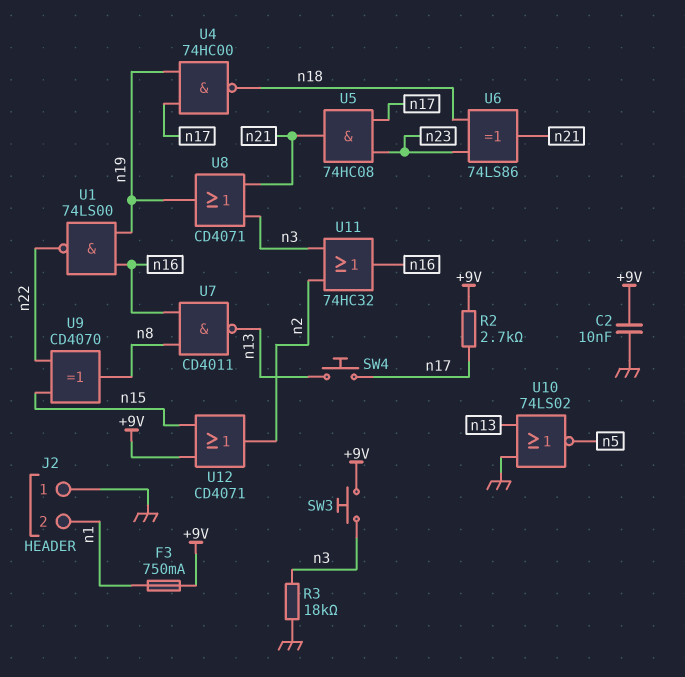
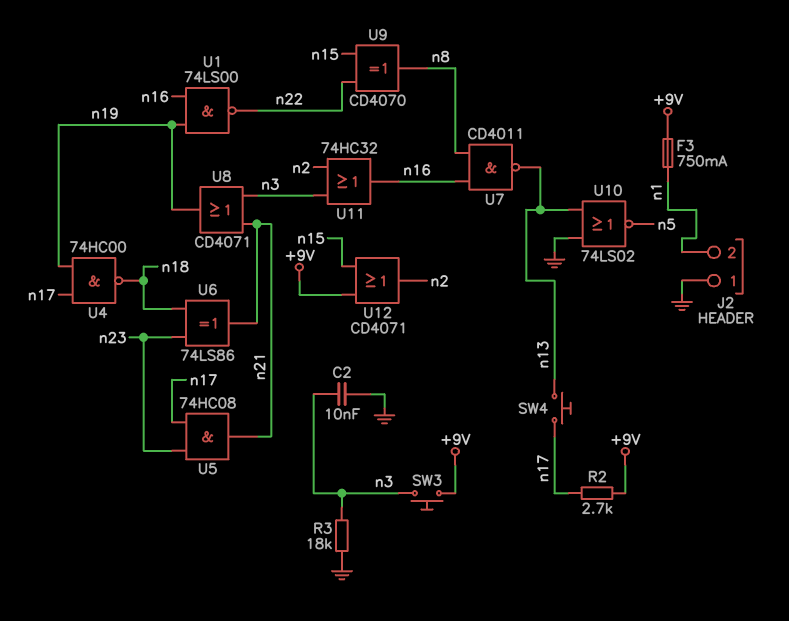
C2: 10nF (+9V, GND) -> 10nF (GND, n3)

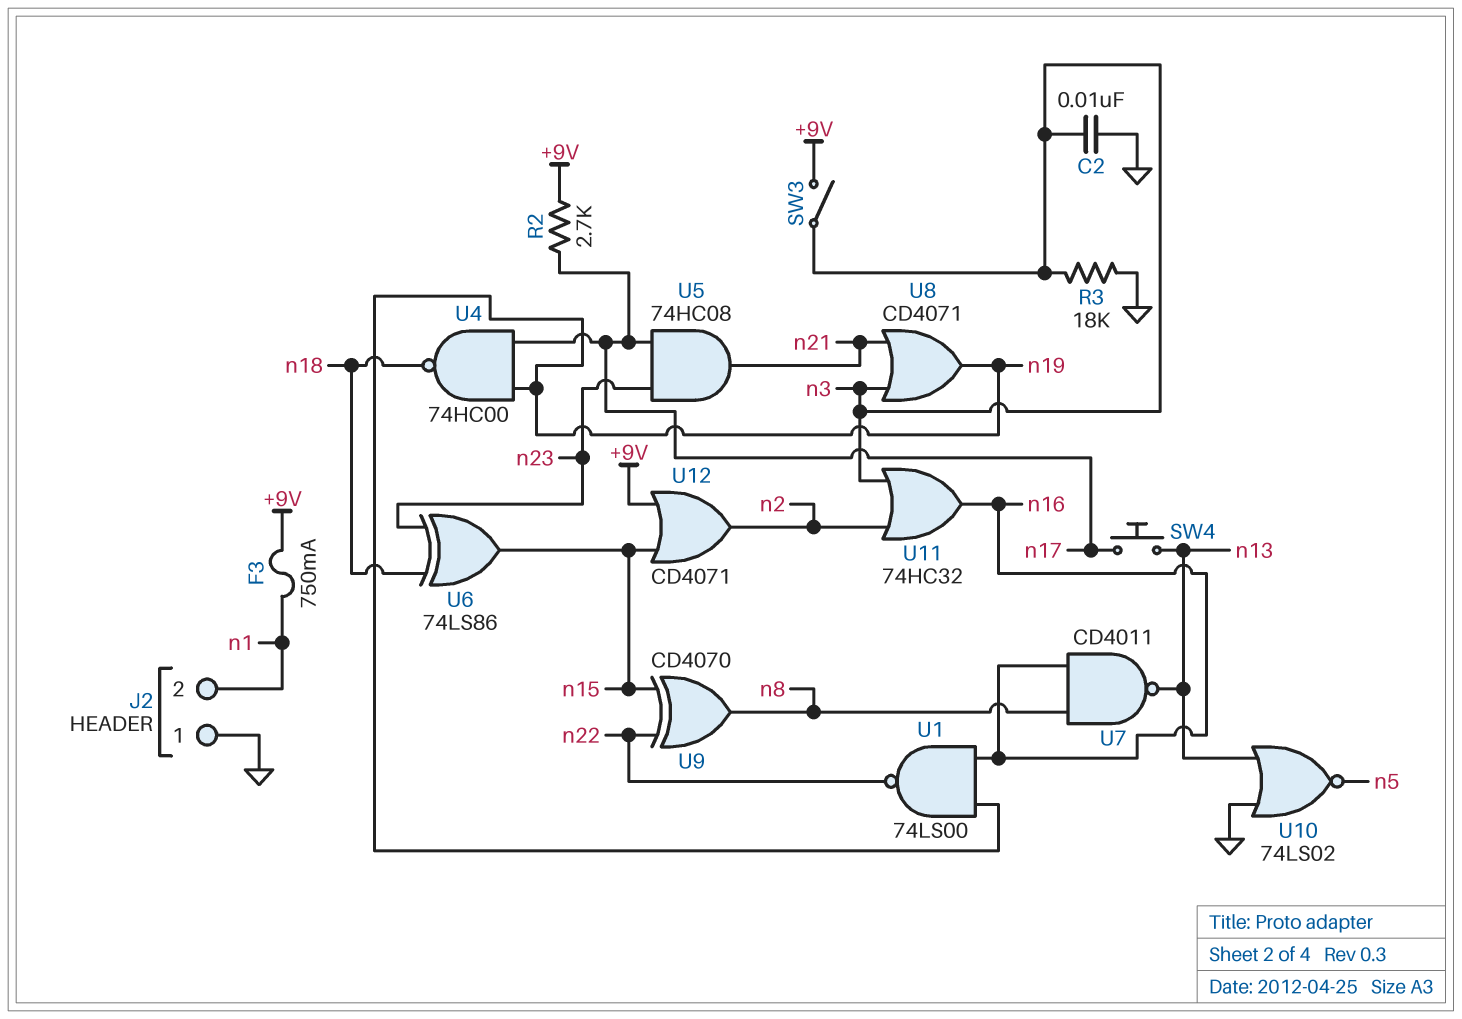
SW3: button (+9V, n3) -> switch (+9V, n3)
U6: XOR 74LS86 (in n18, in n23, out n21) -> XOR 74LS86 (in n18, in n23, out n15)

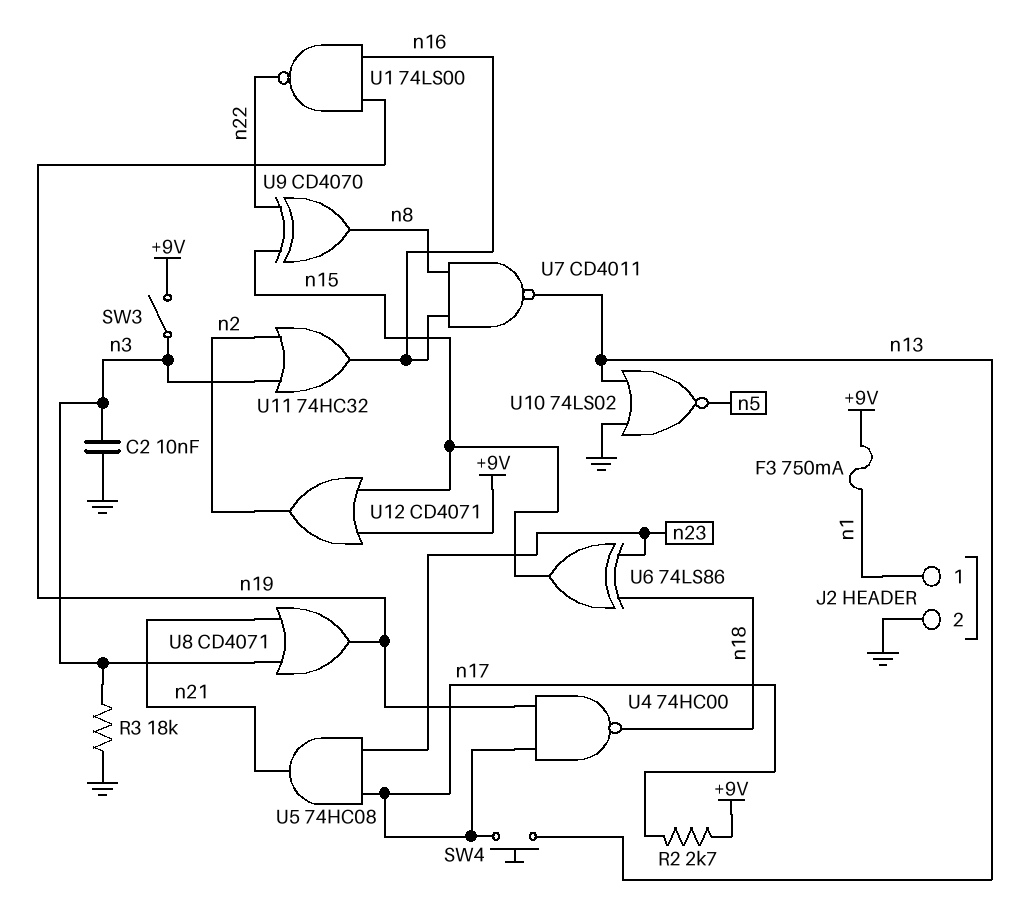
J2 pin 1: GND -> n1
J2 pin 2: n1 -> GND

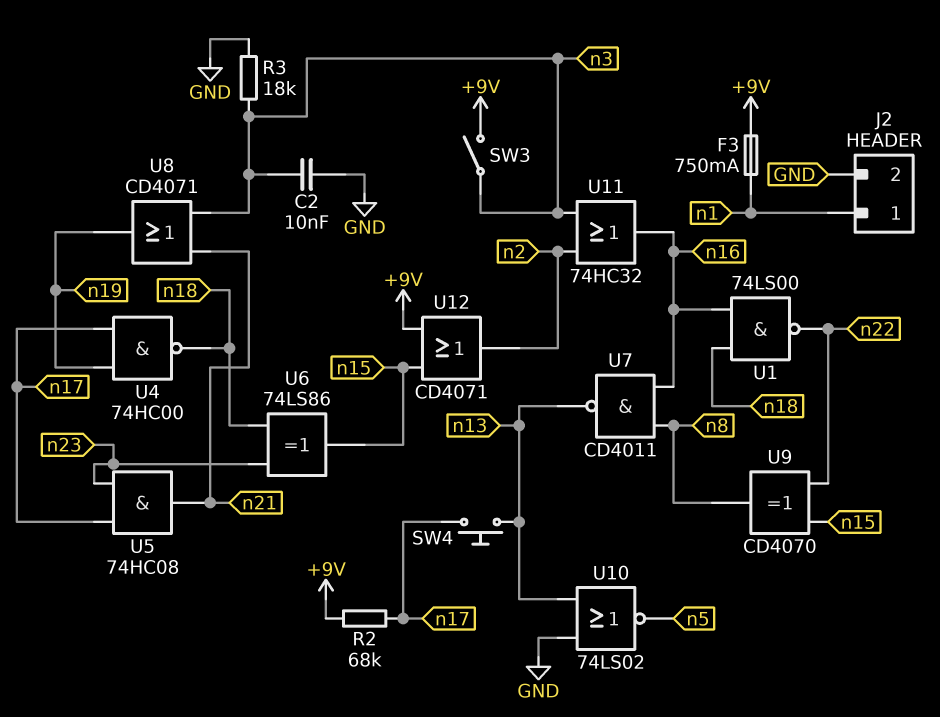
R2: 2.7k (+9V, n17) -> 68k (+9V, n17)
U1: NAND 74LS00 (in n16, in n19, out n22) -> NAND 74LS00 (in n16, in n18, out n22)

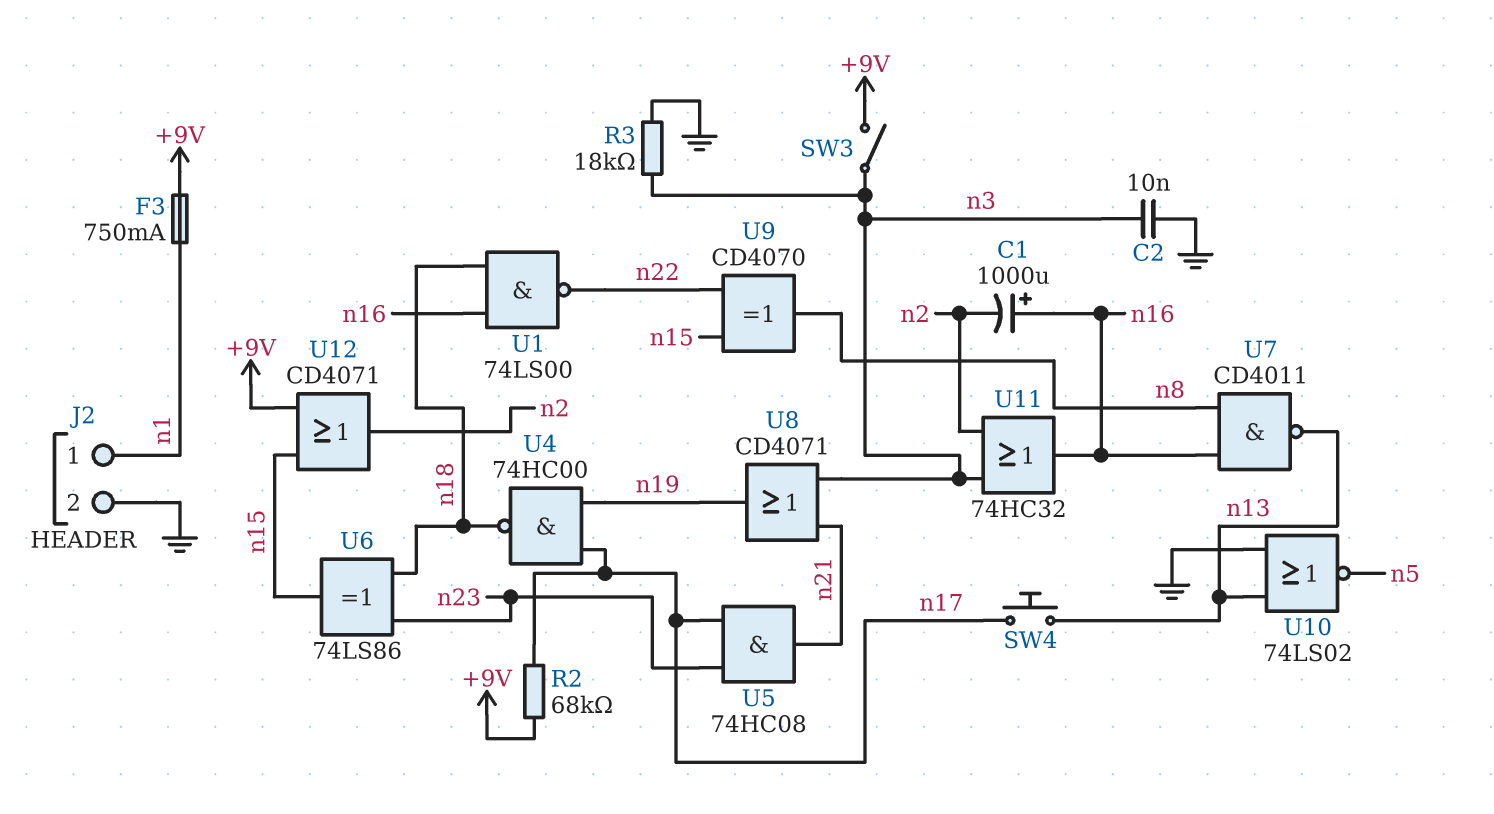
C1: none -> 1000uF (plus n16, minus n2)

